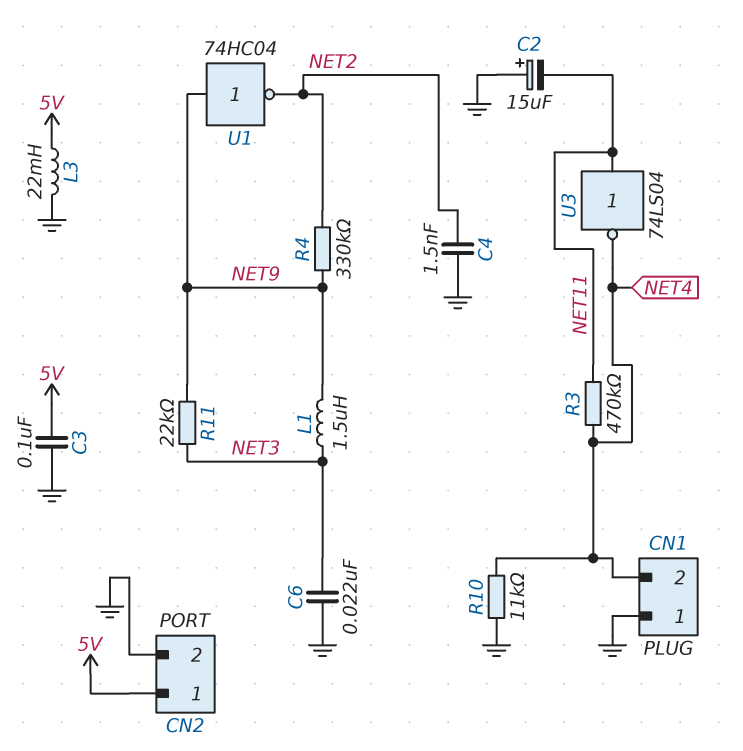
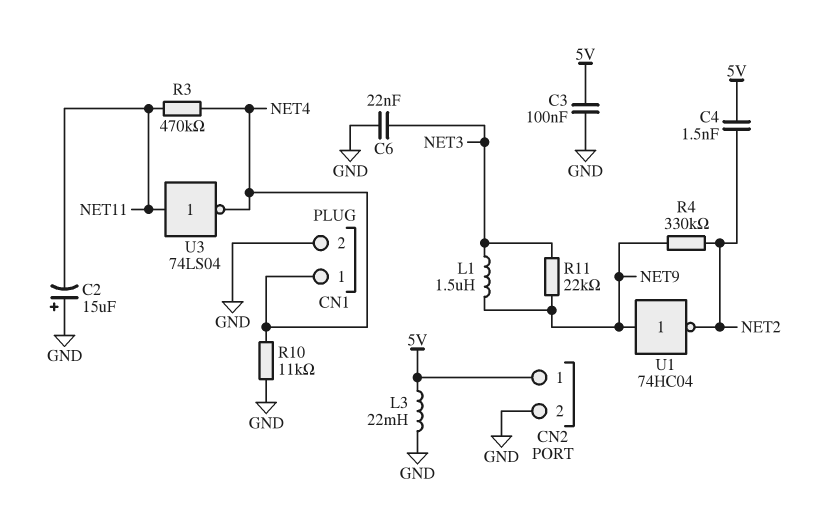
C4: 1.5nF (GND, NET2) -> 1.5nF (5V, NET2)
CN1 pin 1: GND -> NET4
CN1 pin 2: NET4 -> GND

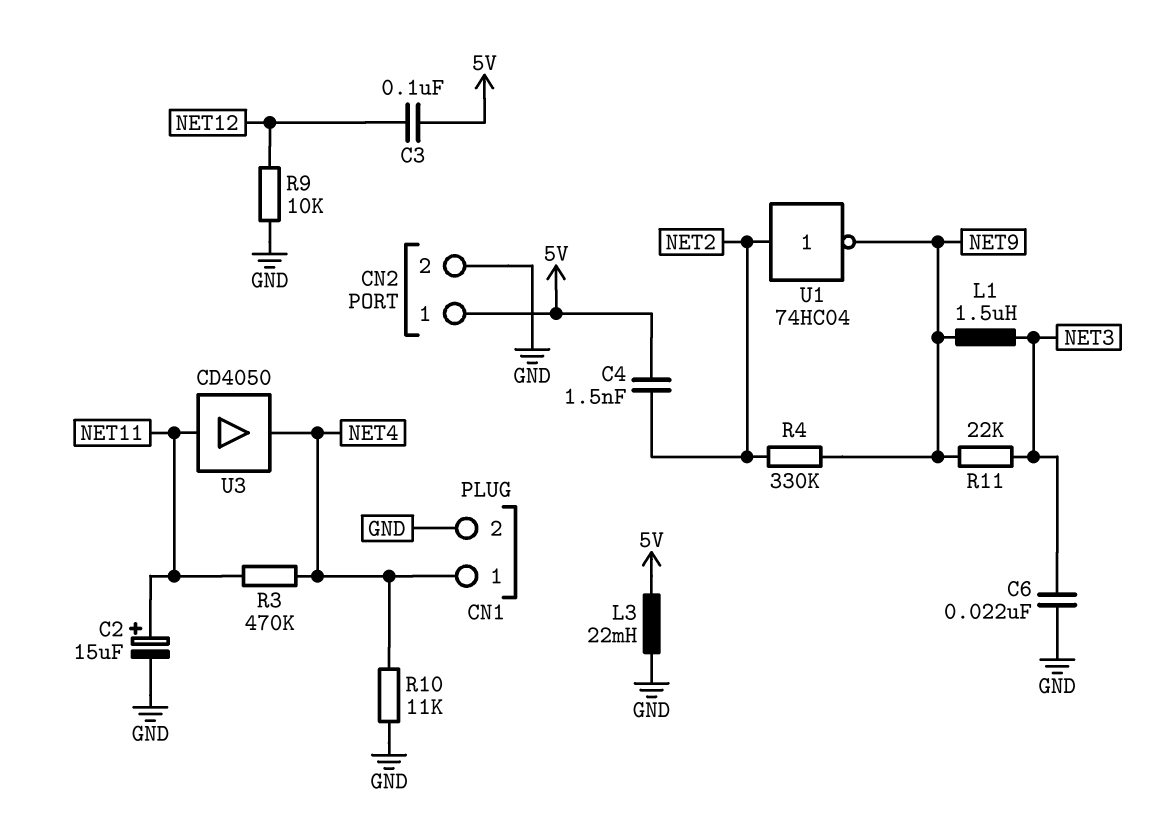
C2: 15uF (plus GND, minus NET11) -> 15uF (plus NET11, minus GND)
C3: 100nF (5V, GND) -> 100nF (5V, NET12)
R9: none -> 10k (GND, NET12)
U1: NOT 74HC04 (in NET9, out NET2) -> NOT 74HC04 (in NET2, out NET9)
U3: NOT 74LS04 (in NET11, out NET4) -> buffer CD4050 (in NET11, out NET4)

